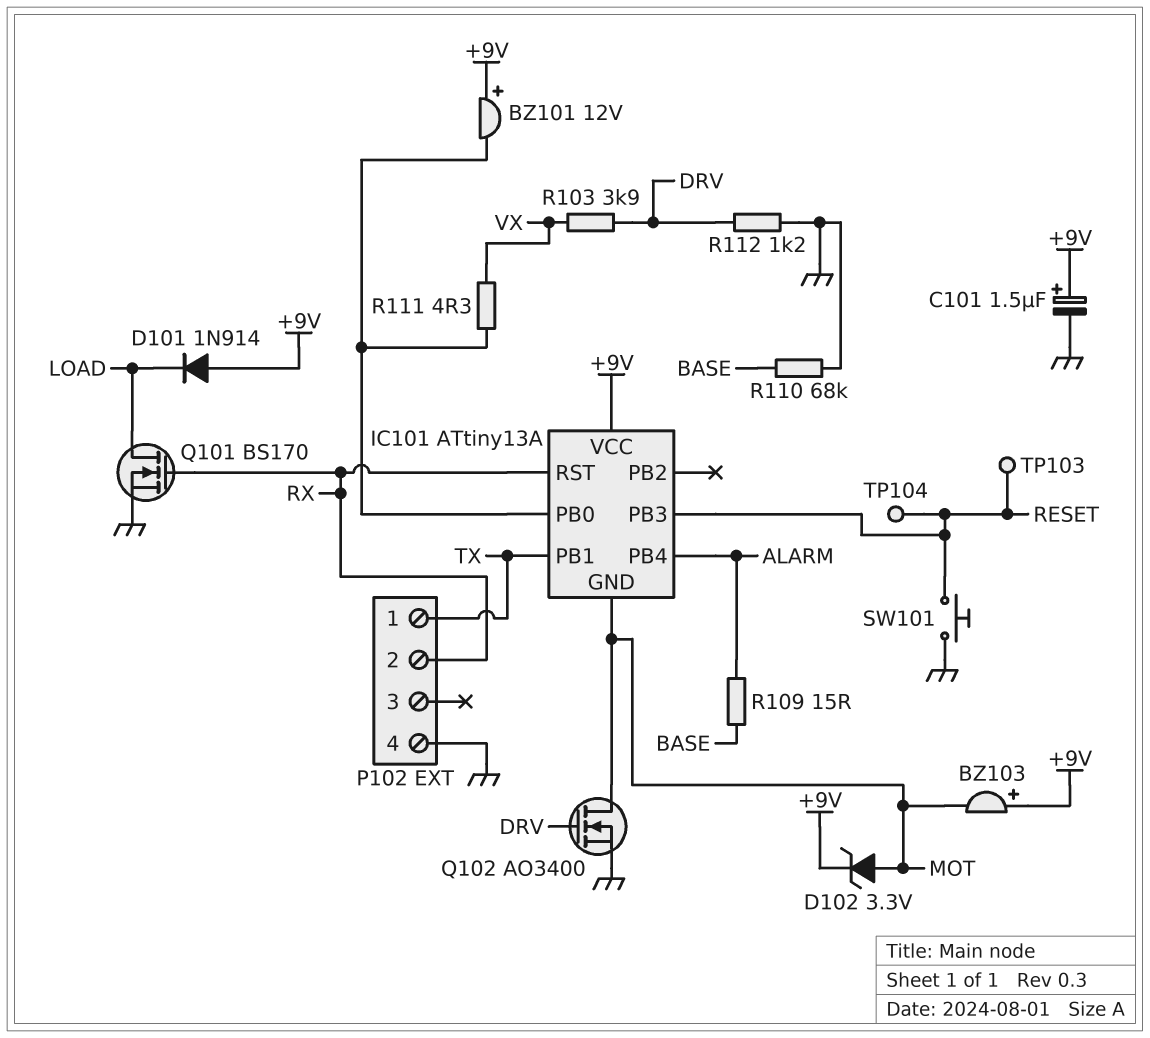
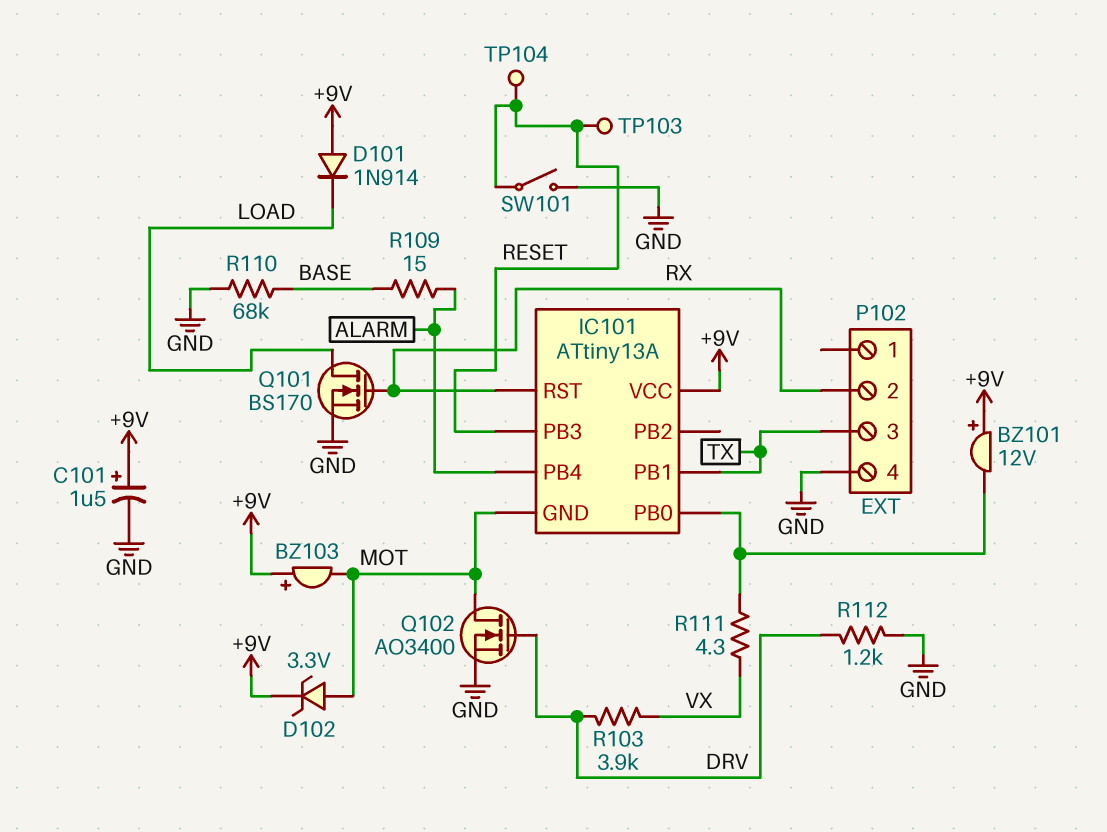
P102 pin 1: TX -> none
P102 pin 3: none -> TX
SW101: button (GND, RESET) -> switch (GND, RESET)

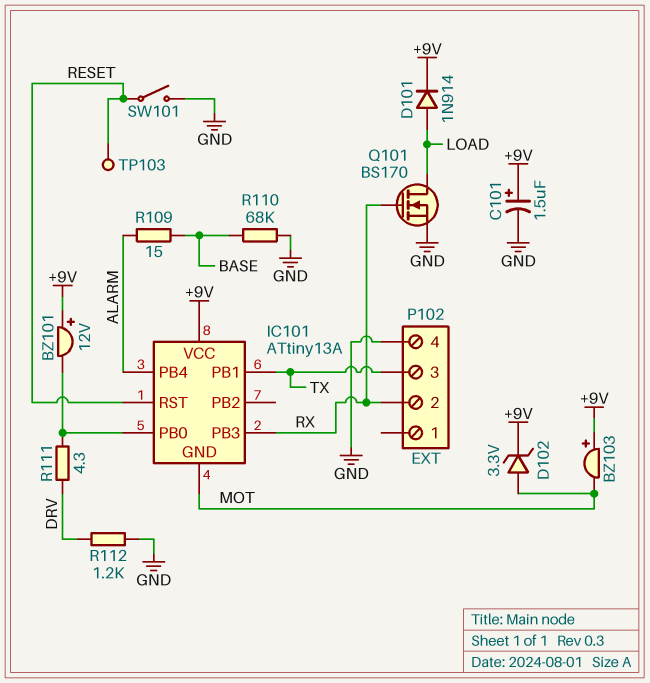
D101: diode 1N914 (A +9V, K LOAD) -> diode 1N914 (A LOAD, K +9V)
IC101 pin PB3: RESET -> RX
IC101 pin RST: RX -> RESET
Q102: NMOS AO3400 (G DRV, D MOT, S GND) -> none
R103: 3.9k (DRV, VX) -> none
R111: 4.3 (IC101/PB0, VX) -> 4.3 (DRV, IC101/PB0)
TP104: test point (RESET) -> none

